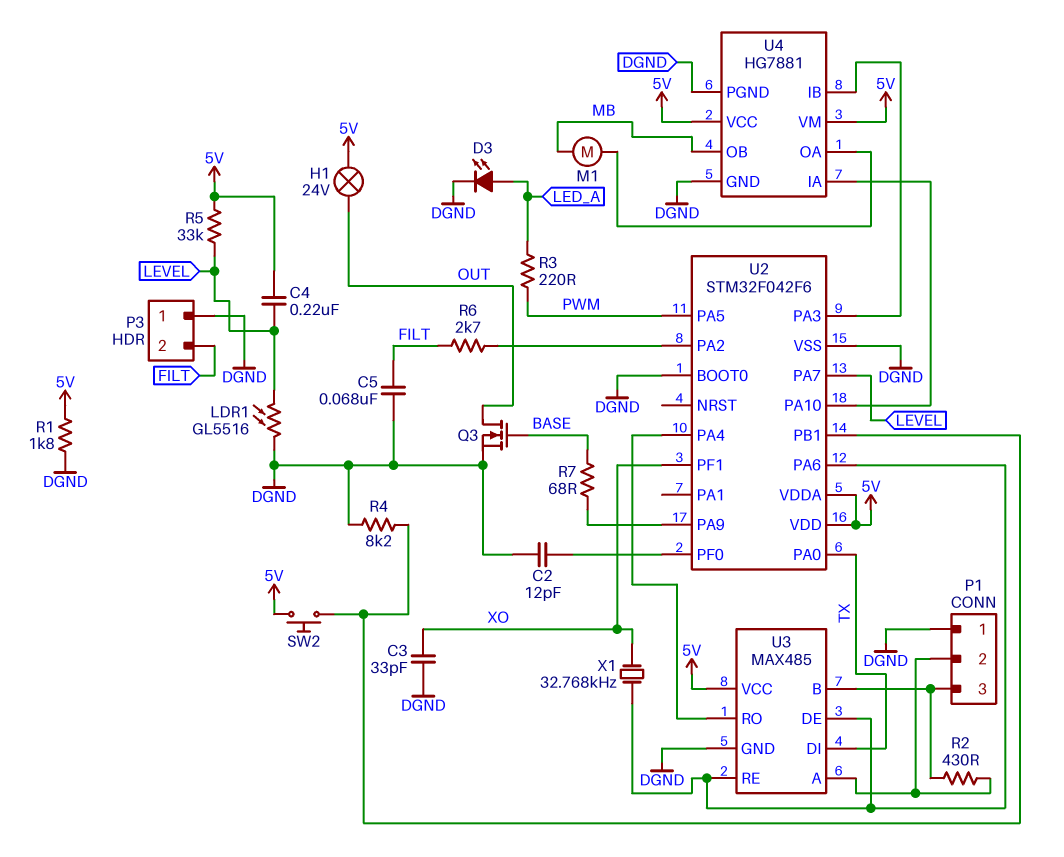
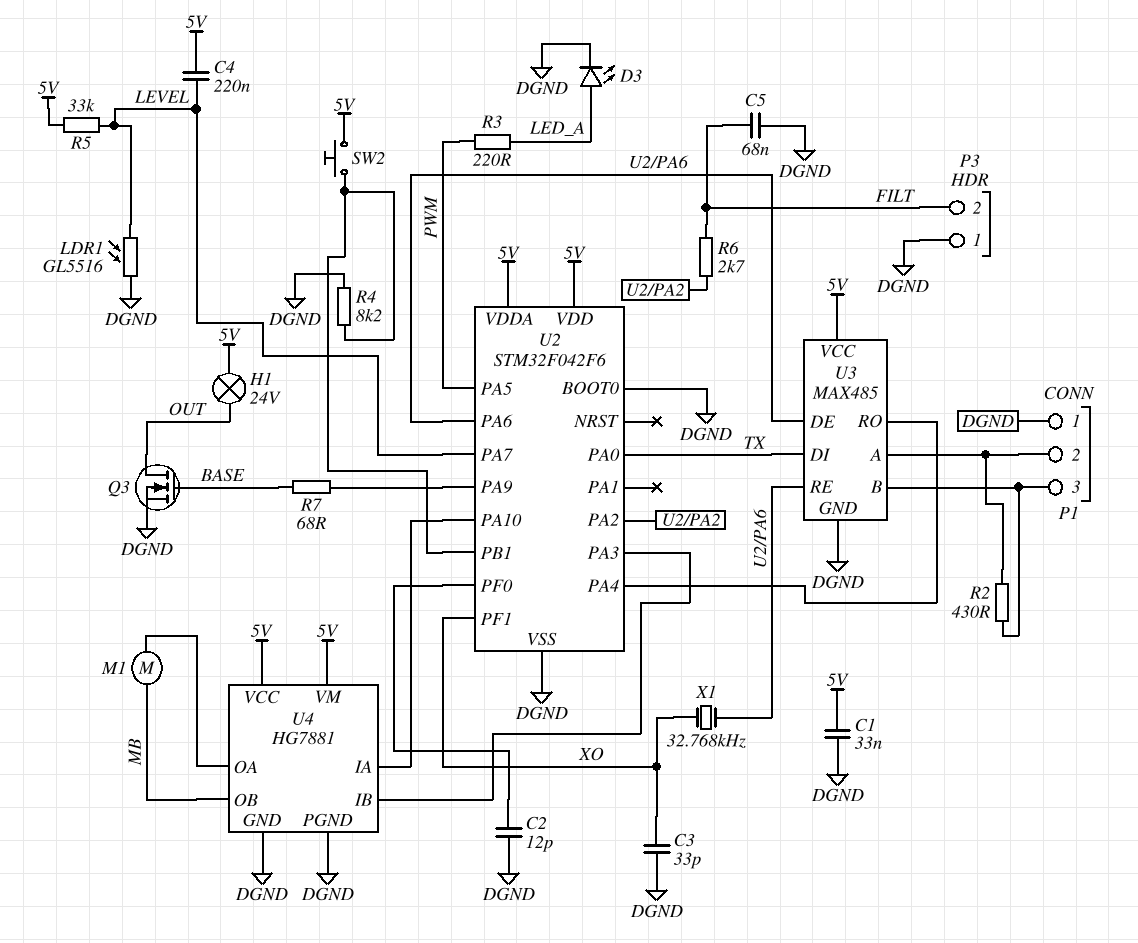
C1: none -> 33nF (5V, DGND)
R1: 1.8k (5V, DGND) -> none

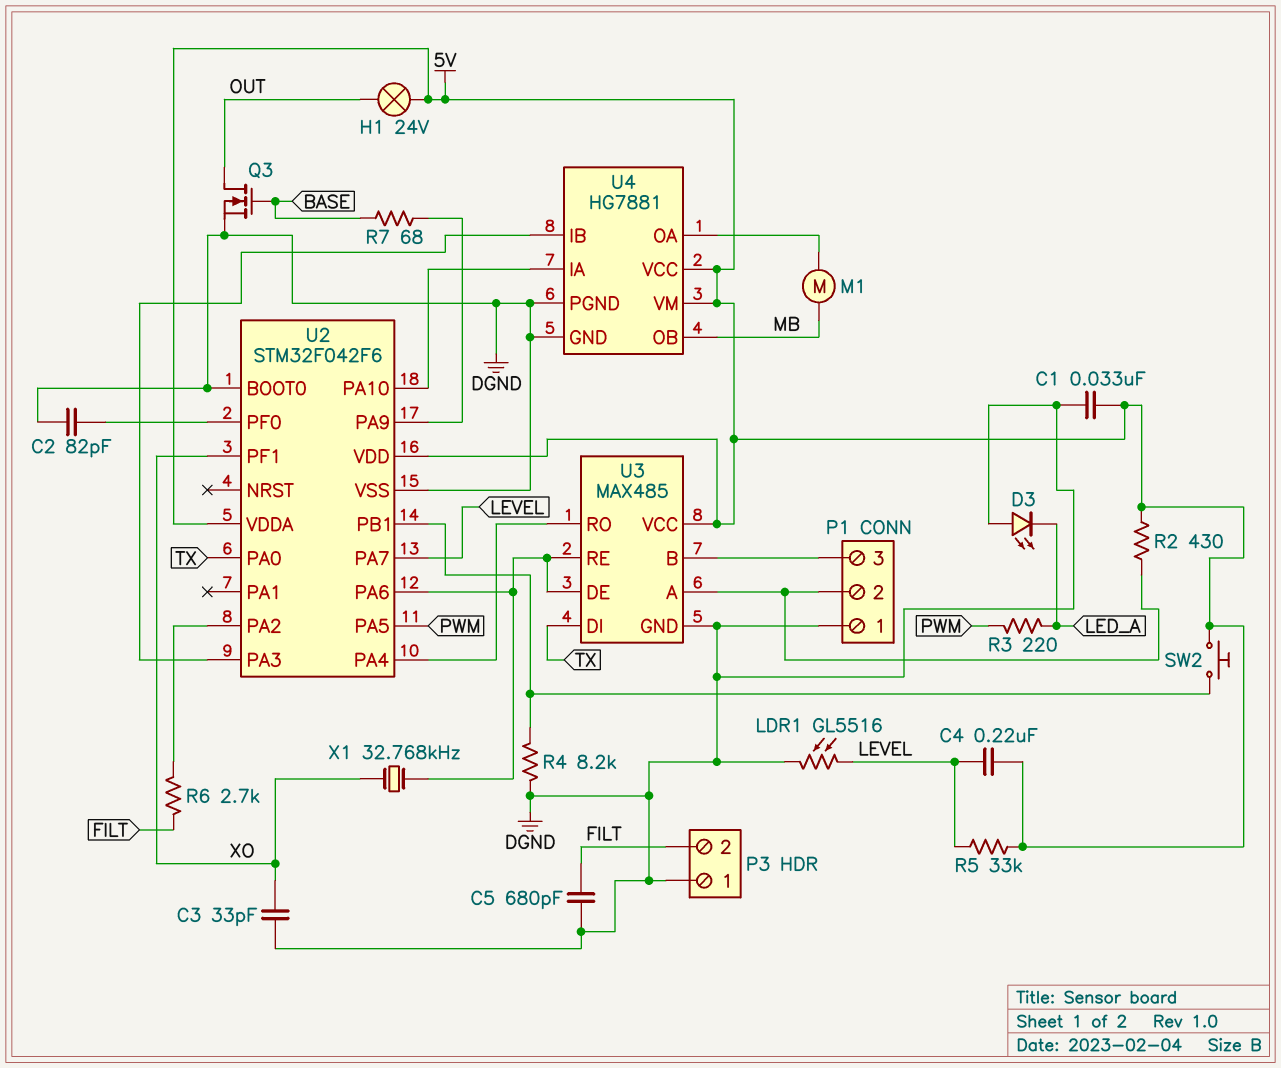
C2: 12pF (DGND, U2/PF0) -> 82pF (DGND, U2/PF0)
C5: 68nF (DGND, FILT) -> 680pF (DGND, FILT)
D3: LED (A LED_A, K DGND) -> LED (A DGND, K LED_A)
R2: 430 (P1/2, P1/3) -> 430 (5V, P1/2)

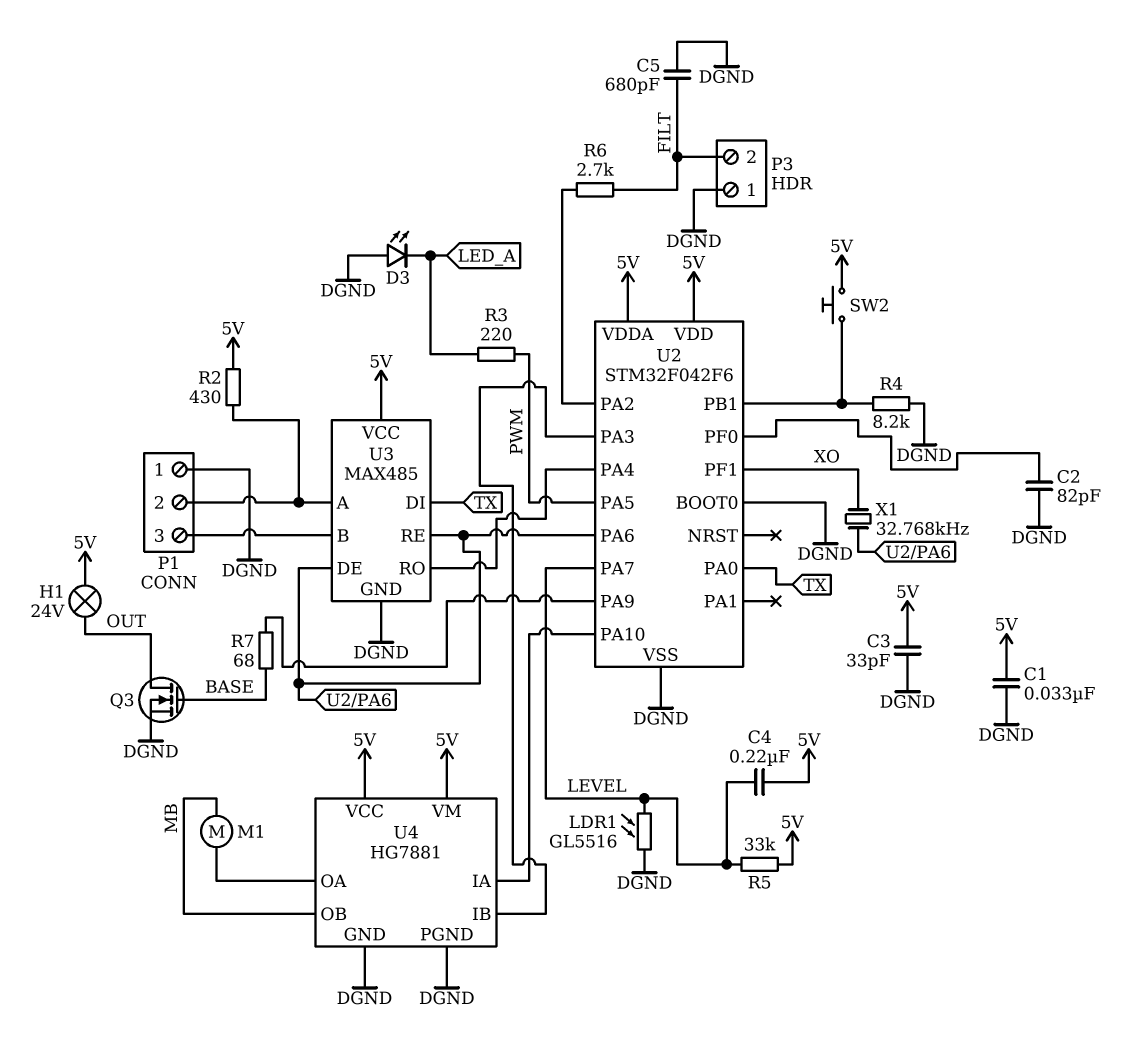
C3: 33pF (DGND, XO) -> 33pF (5V, DGND)

